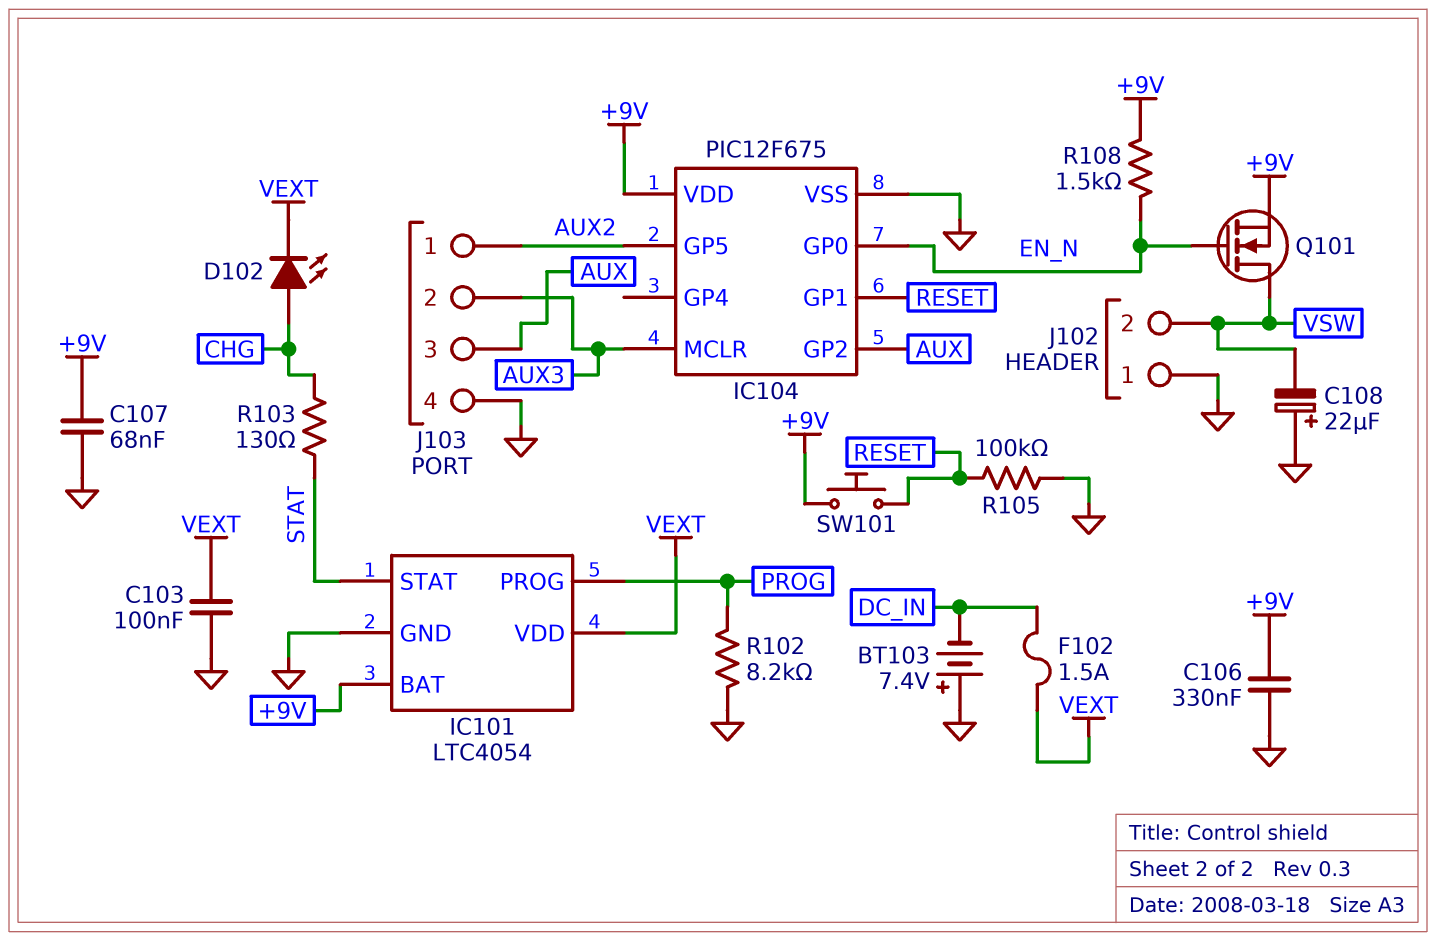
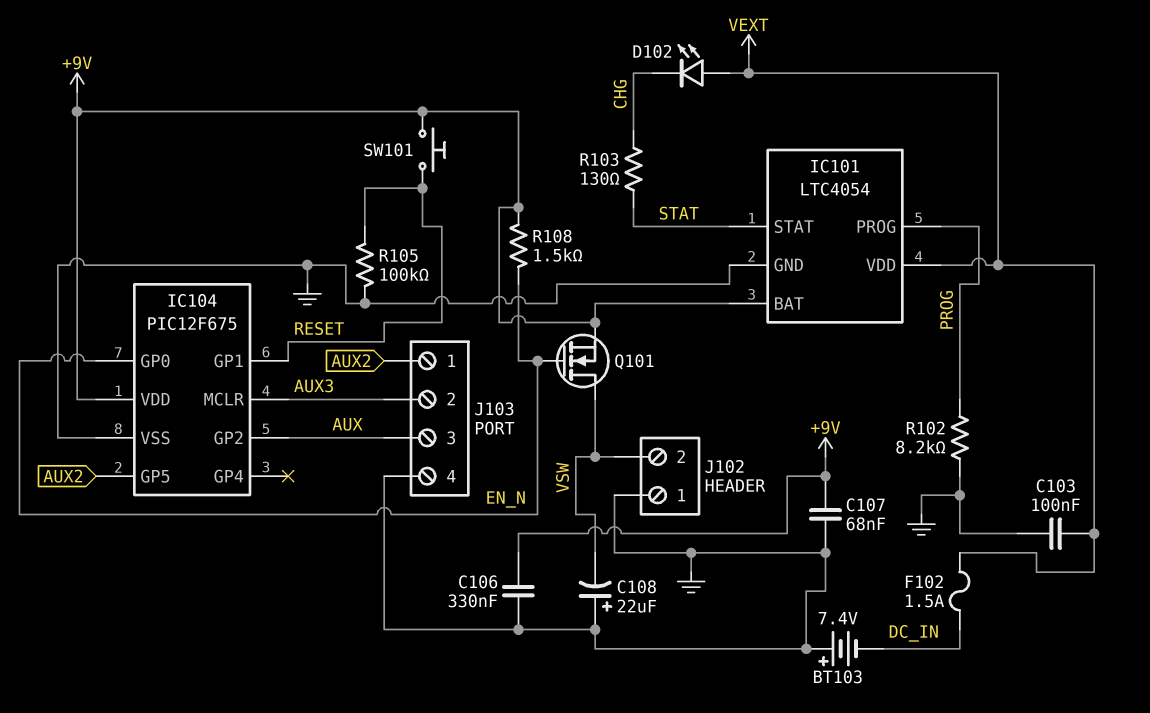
D102: LED (A CHG, K VEXT) -> LED (A VEXT, K CHG)

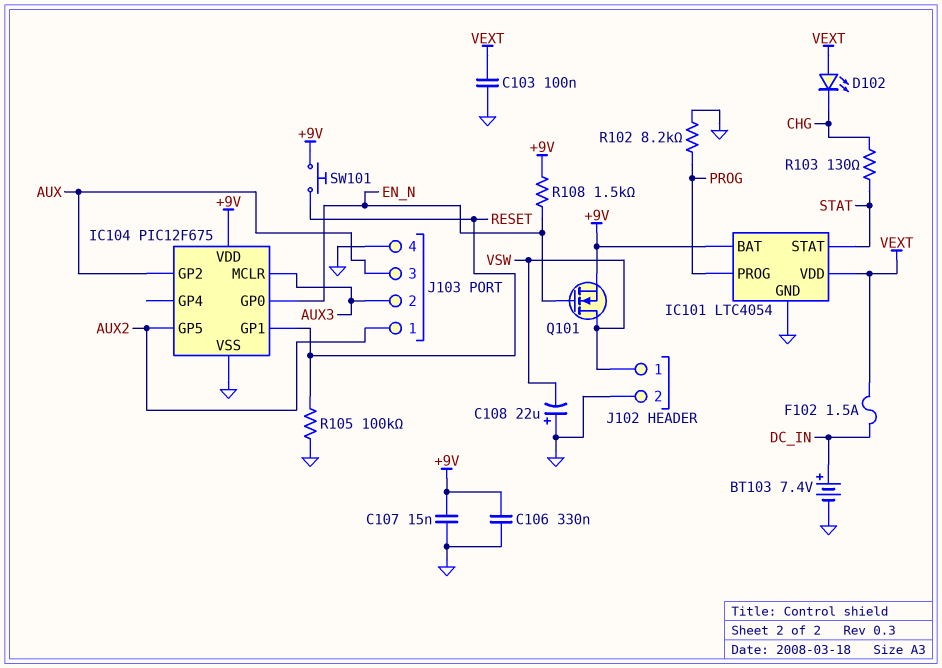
BT103: 7.4V (plus GND, minus DC_IN) -> 7.4V (plus DC_IN, minus GND)
C107: 68nF (+9V, GND) -> 15nF (+9V, GND)
J102 pin 1: GND -> VSW
J102 pin 2: VSW -> GND

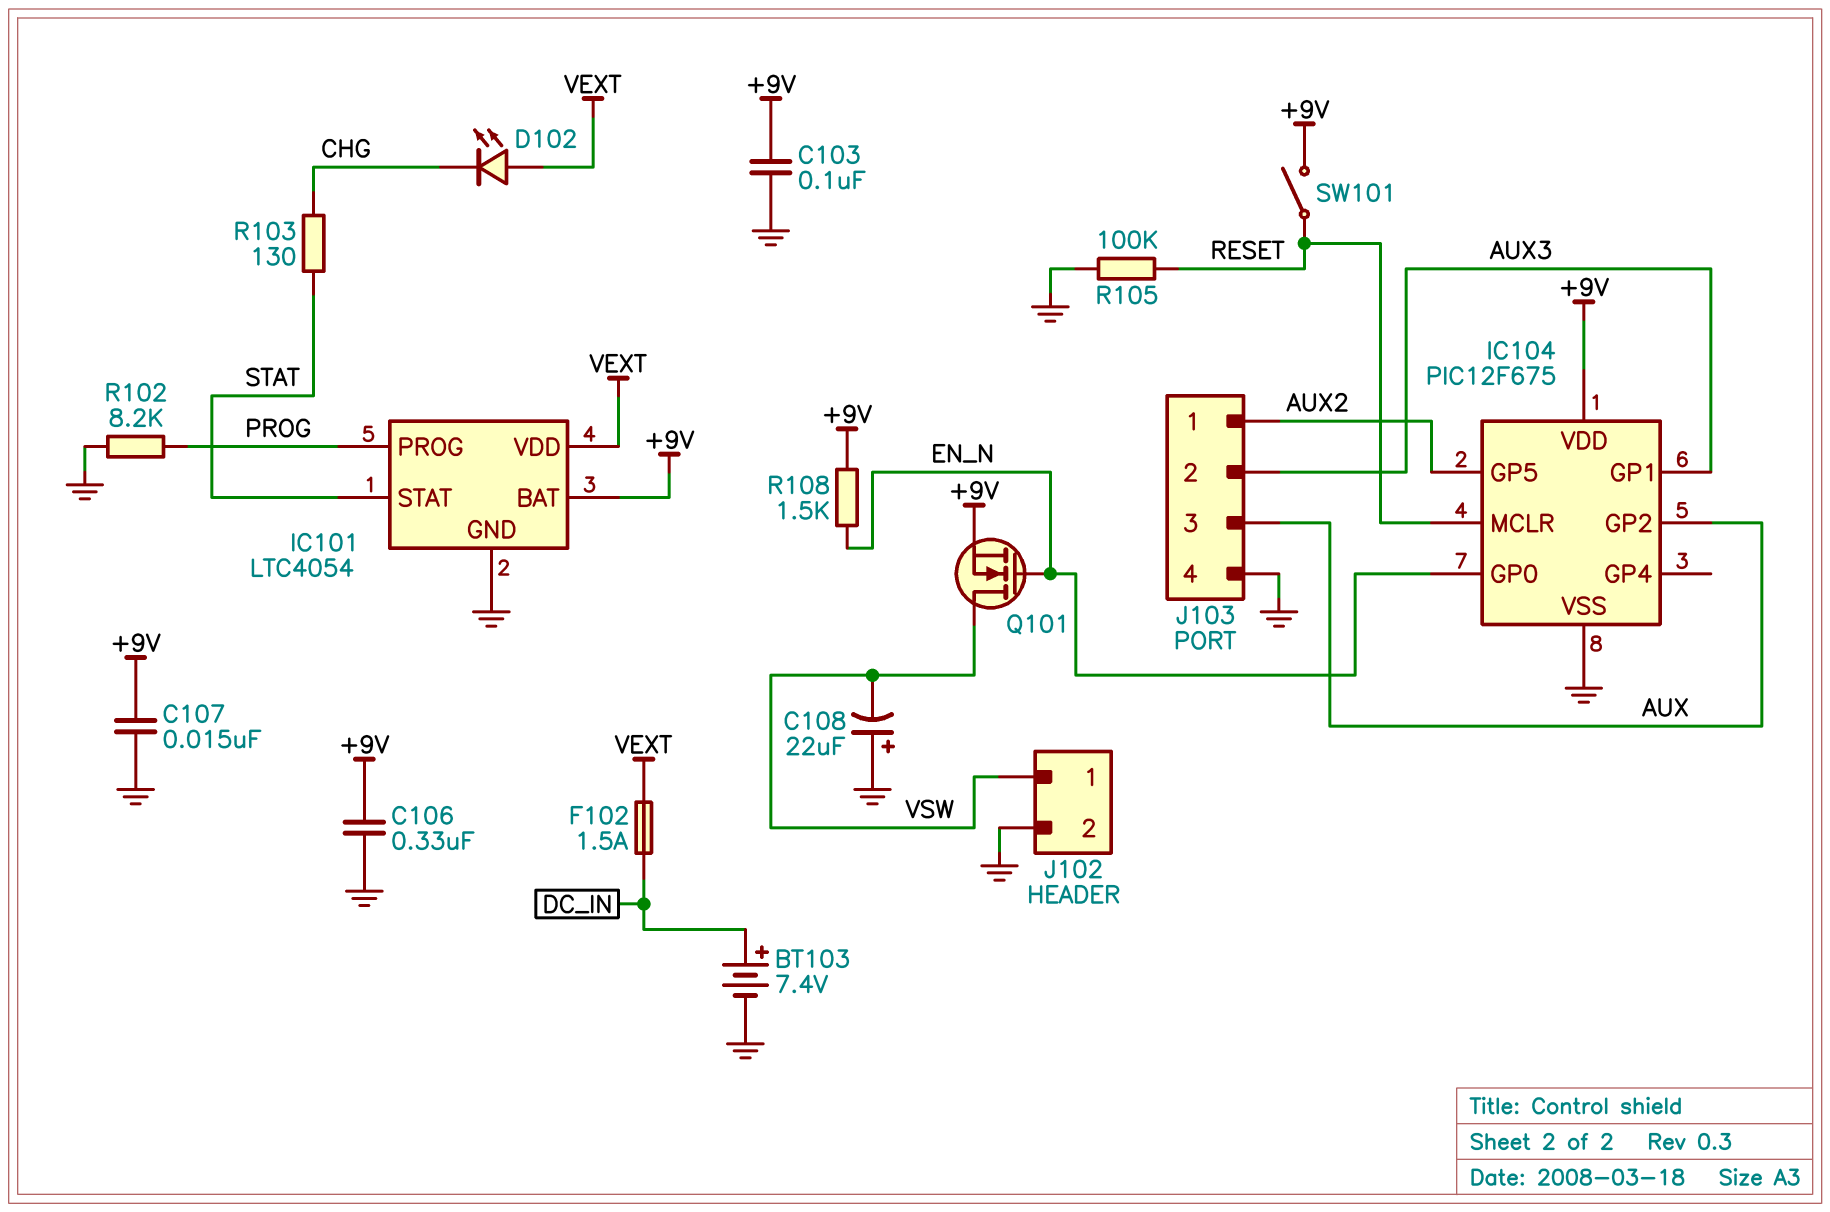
C103: 100nF (GND, VEXT) -> 100nF (+9V, GND)
IC104 pin GP1: RESET -> AUX3
IC104 pin MCLR: AUX3 -> RESET
SW101: button (+9V, RESET) -> switch (+9V, RESET)

